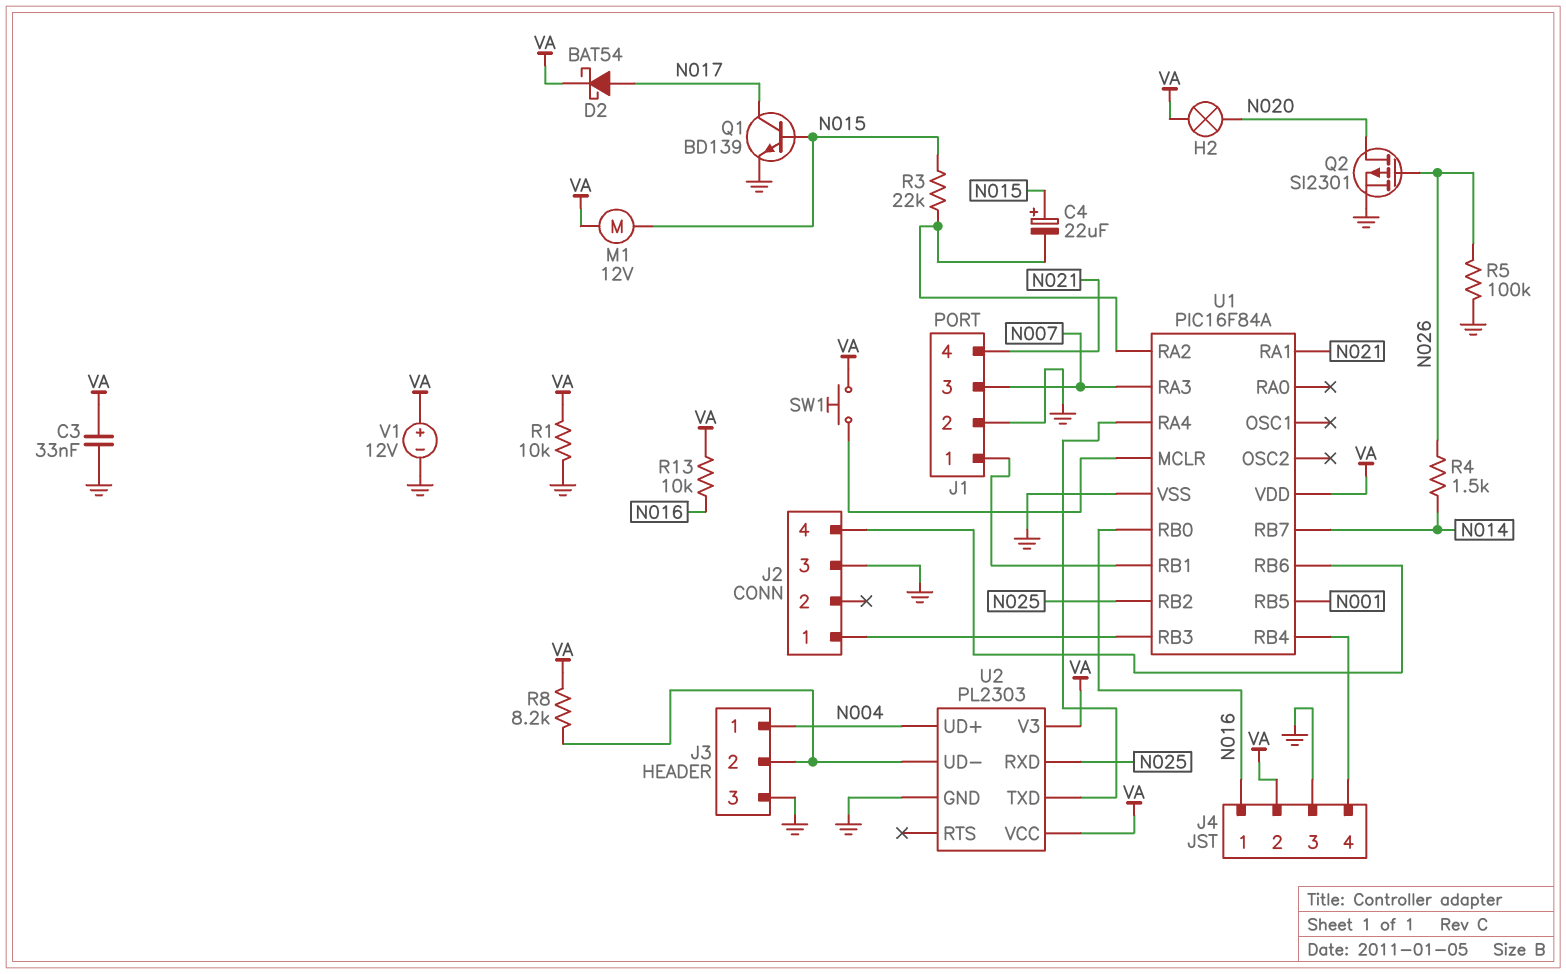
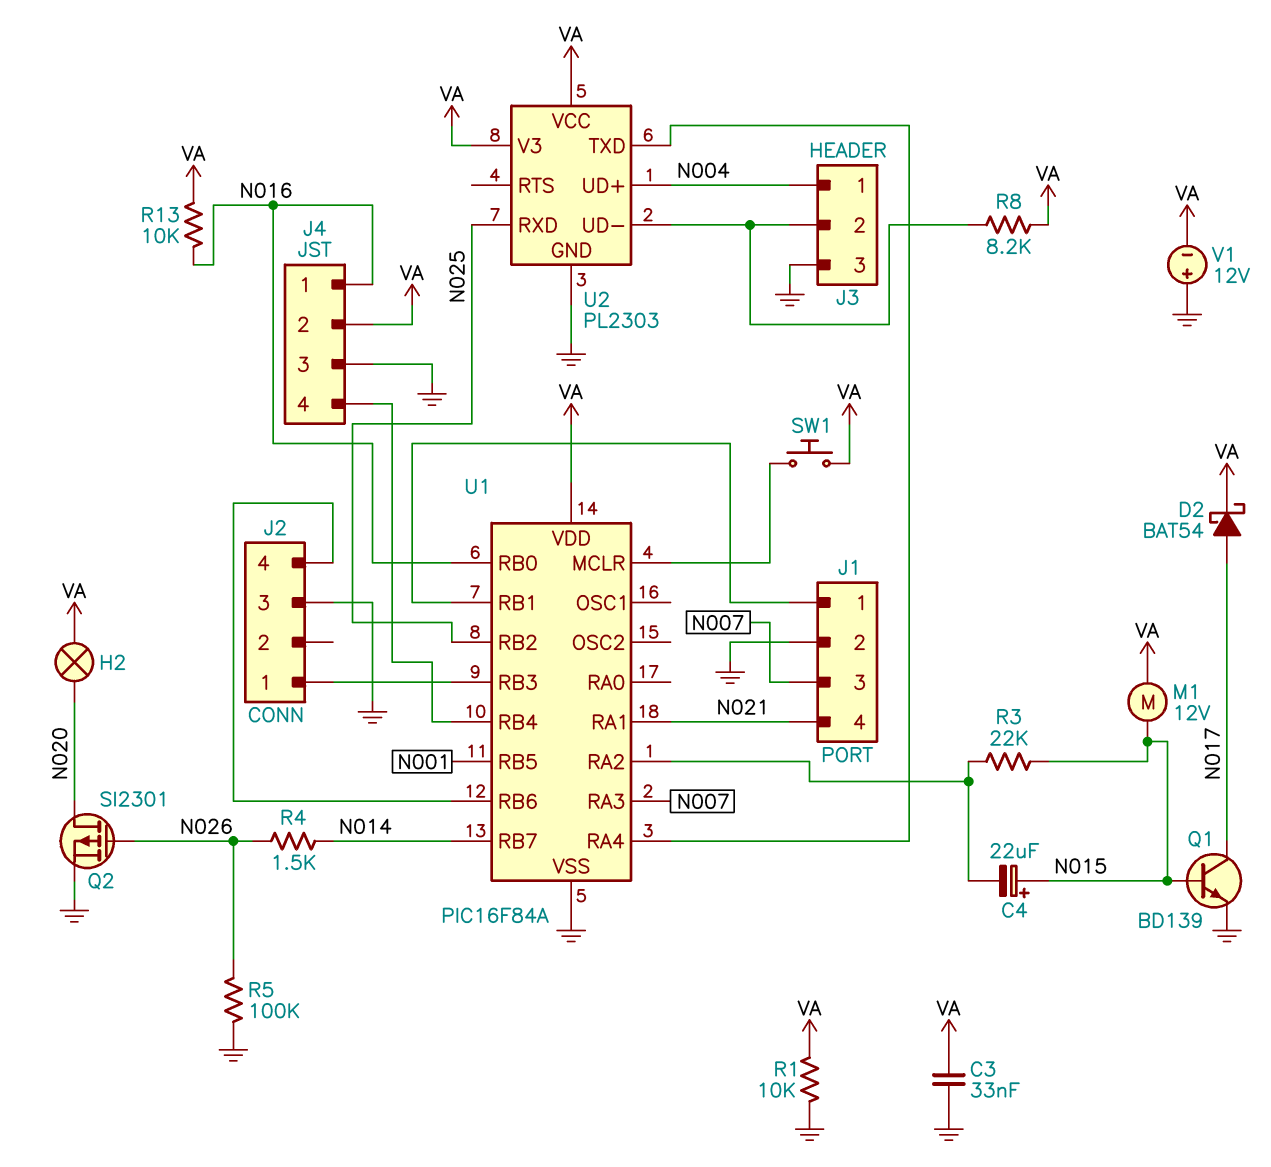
V1: 12V (plus VA, minus GND) -> 12V (plus GND, minus VA)

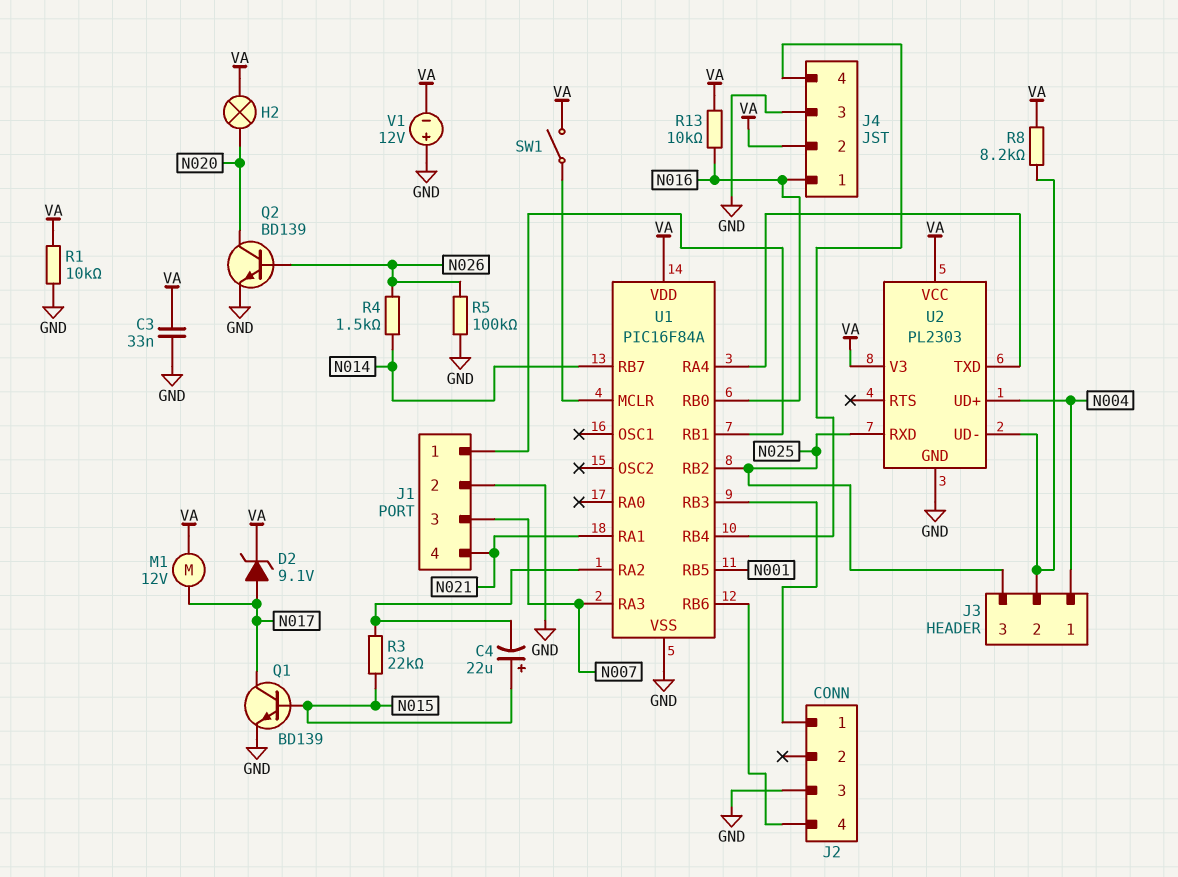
D2: schottky BAT54 (A N017, K VA) -> zener 9.1V (A N017, K VA)
J3 pin 3: GND -> N025
M1: motor 12V (N015, VA) -> motor 12V (N017, VA)
Q2: PMOS SI2301 (G N026, D N020, S GND) -> NPN BD139 (B N026, C N020, E GND)
SW1: button (U1/MCLR, VA) -> switch (U1/MCLR, VA)

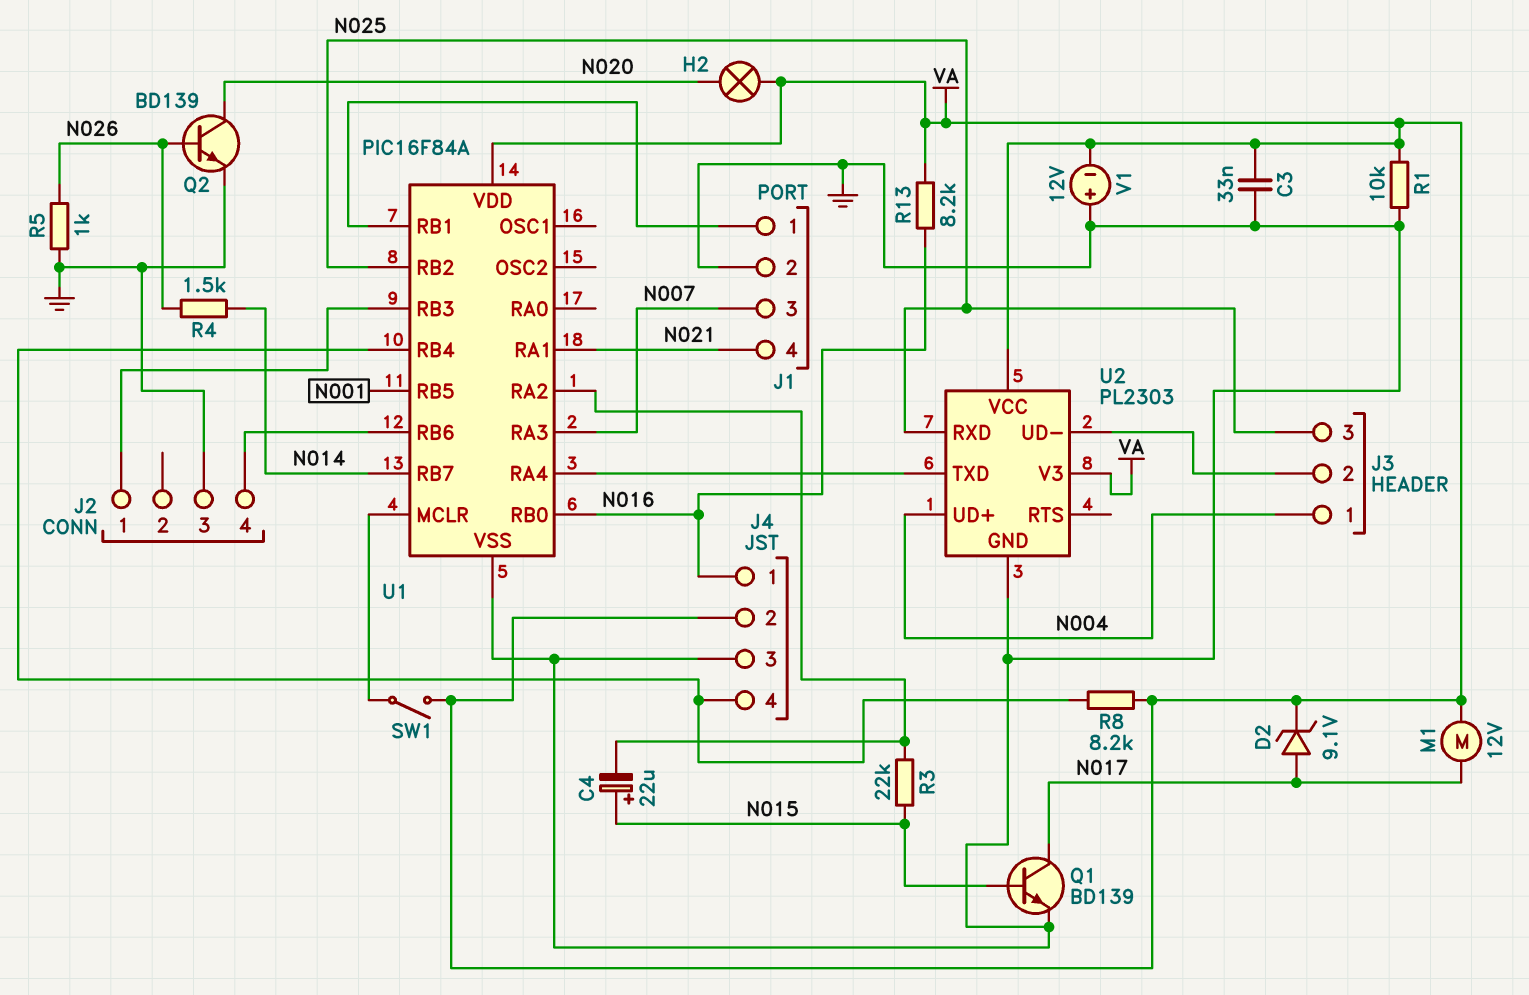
R5: 100k (GND, N026) -> 1k (GND, N026)
R8: 8.2k (J3/2, VA) -> 8.2k (J4/4, VA)
R13: 10k (N016, VA) -> 8.2k (N016, VA)

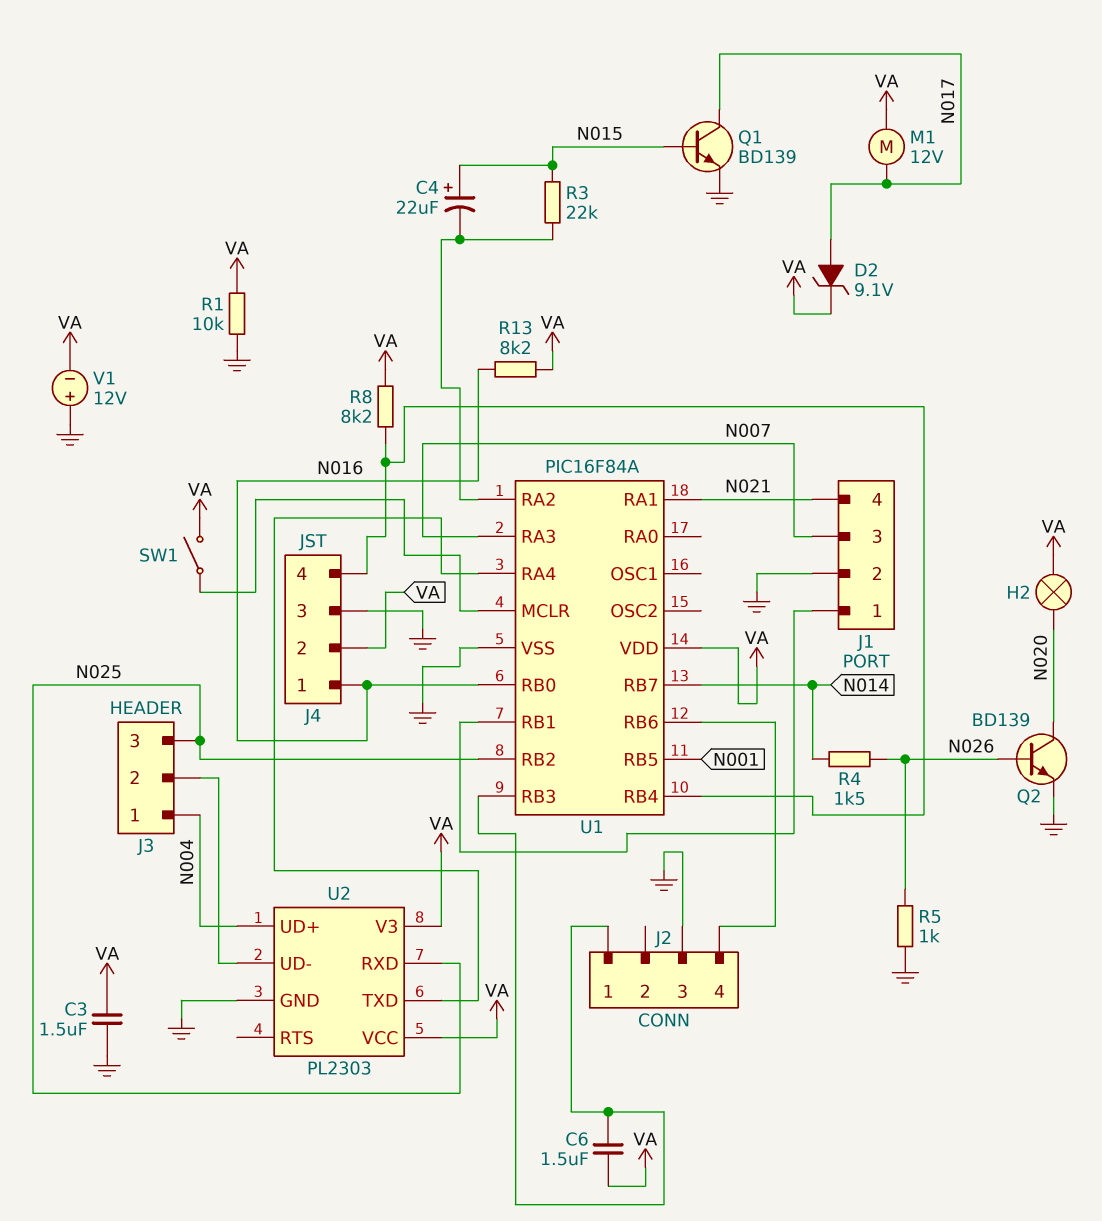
C3: 33nF (GND, VA) -> 1.5uF (GND, VA)
C6: none -> 1.5uF (J2/1, VA)

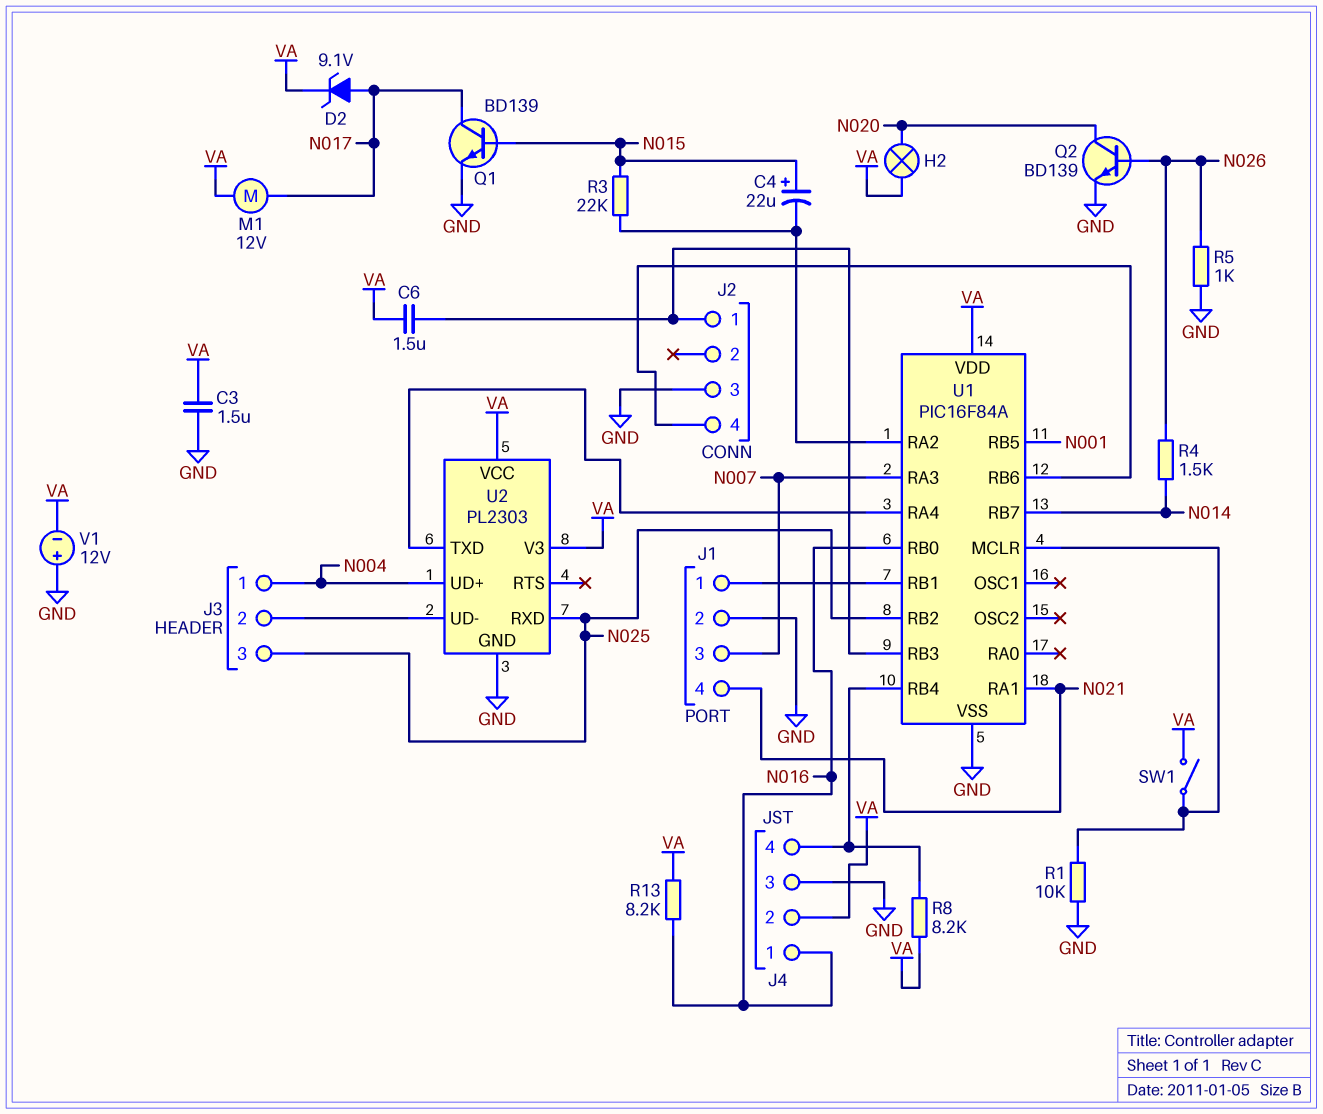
R1: 10k (GND, VA) -> 10k (GND, U1/MCLR)

